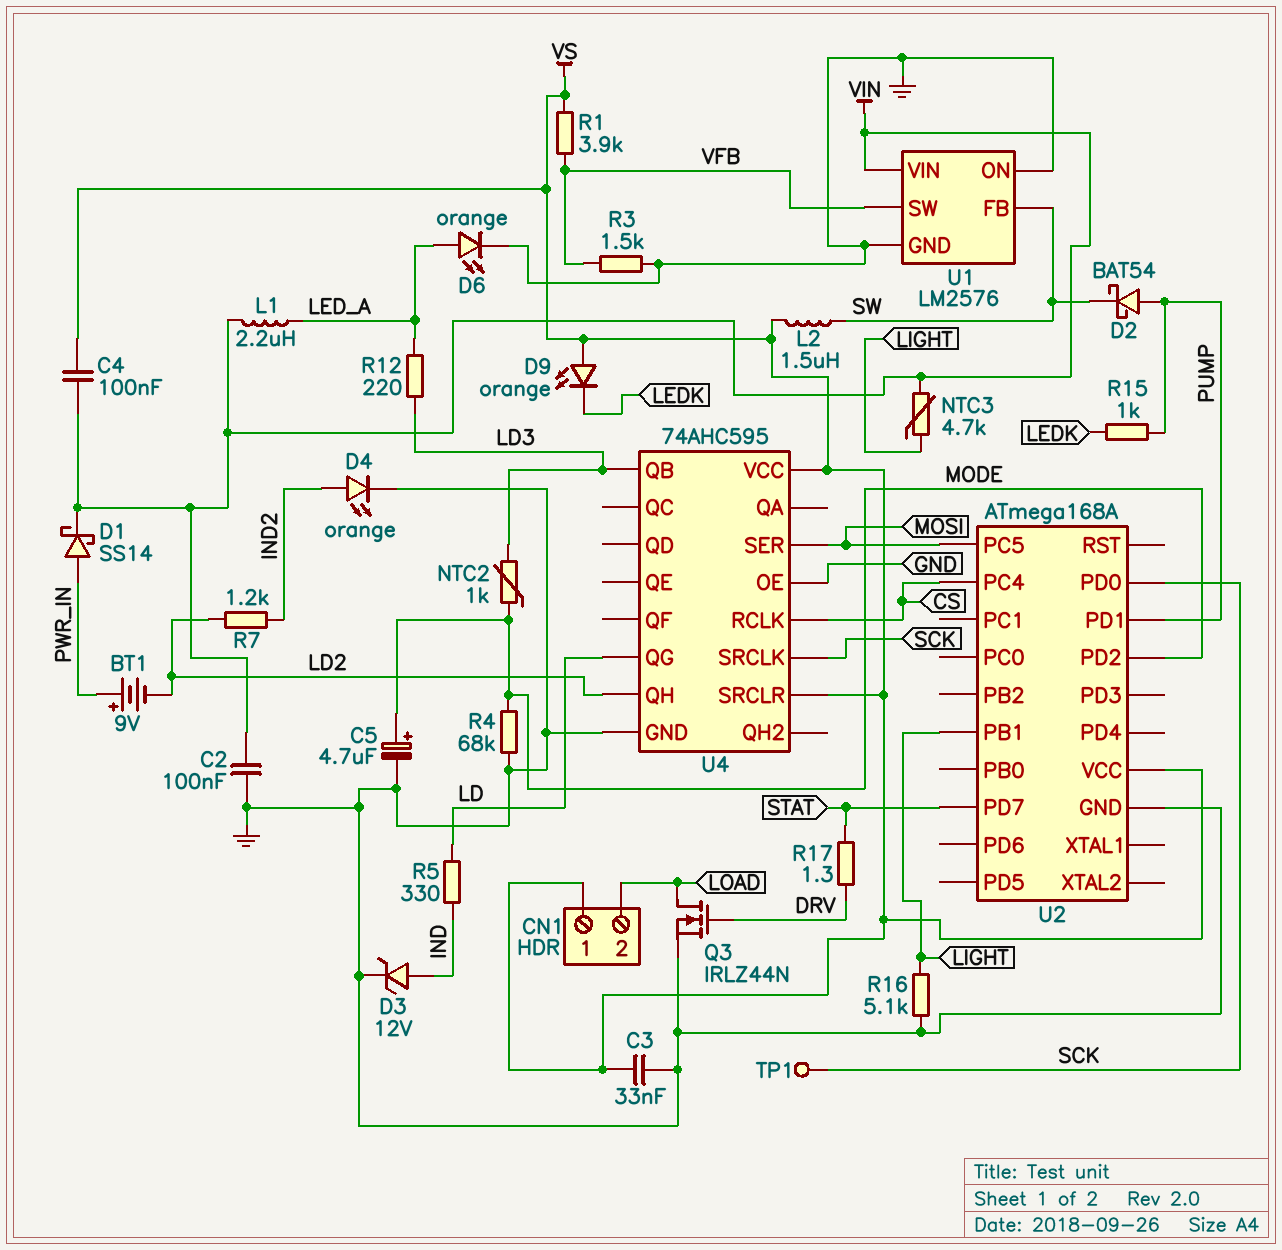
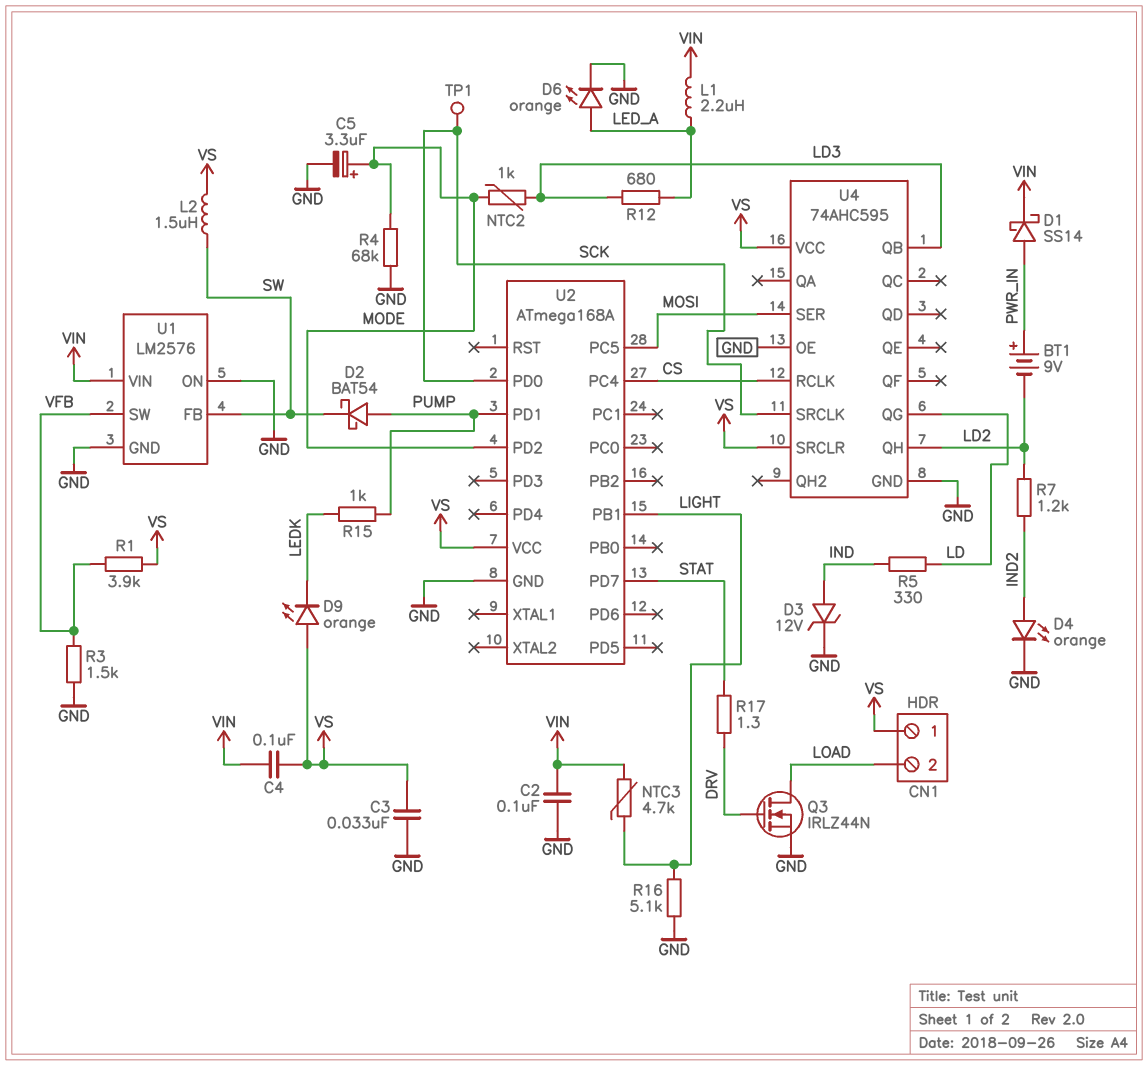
C5: 4.7uF (plus MODE, minus GND) -> 3.3uF (plus MODE, minus GND)
R12: 220 (LD3, LED_A) -> 680 (LD3, LED_A)

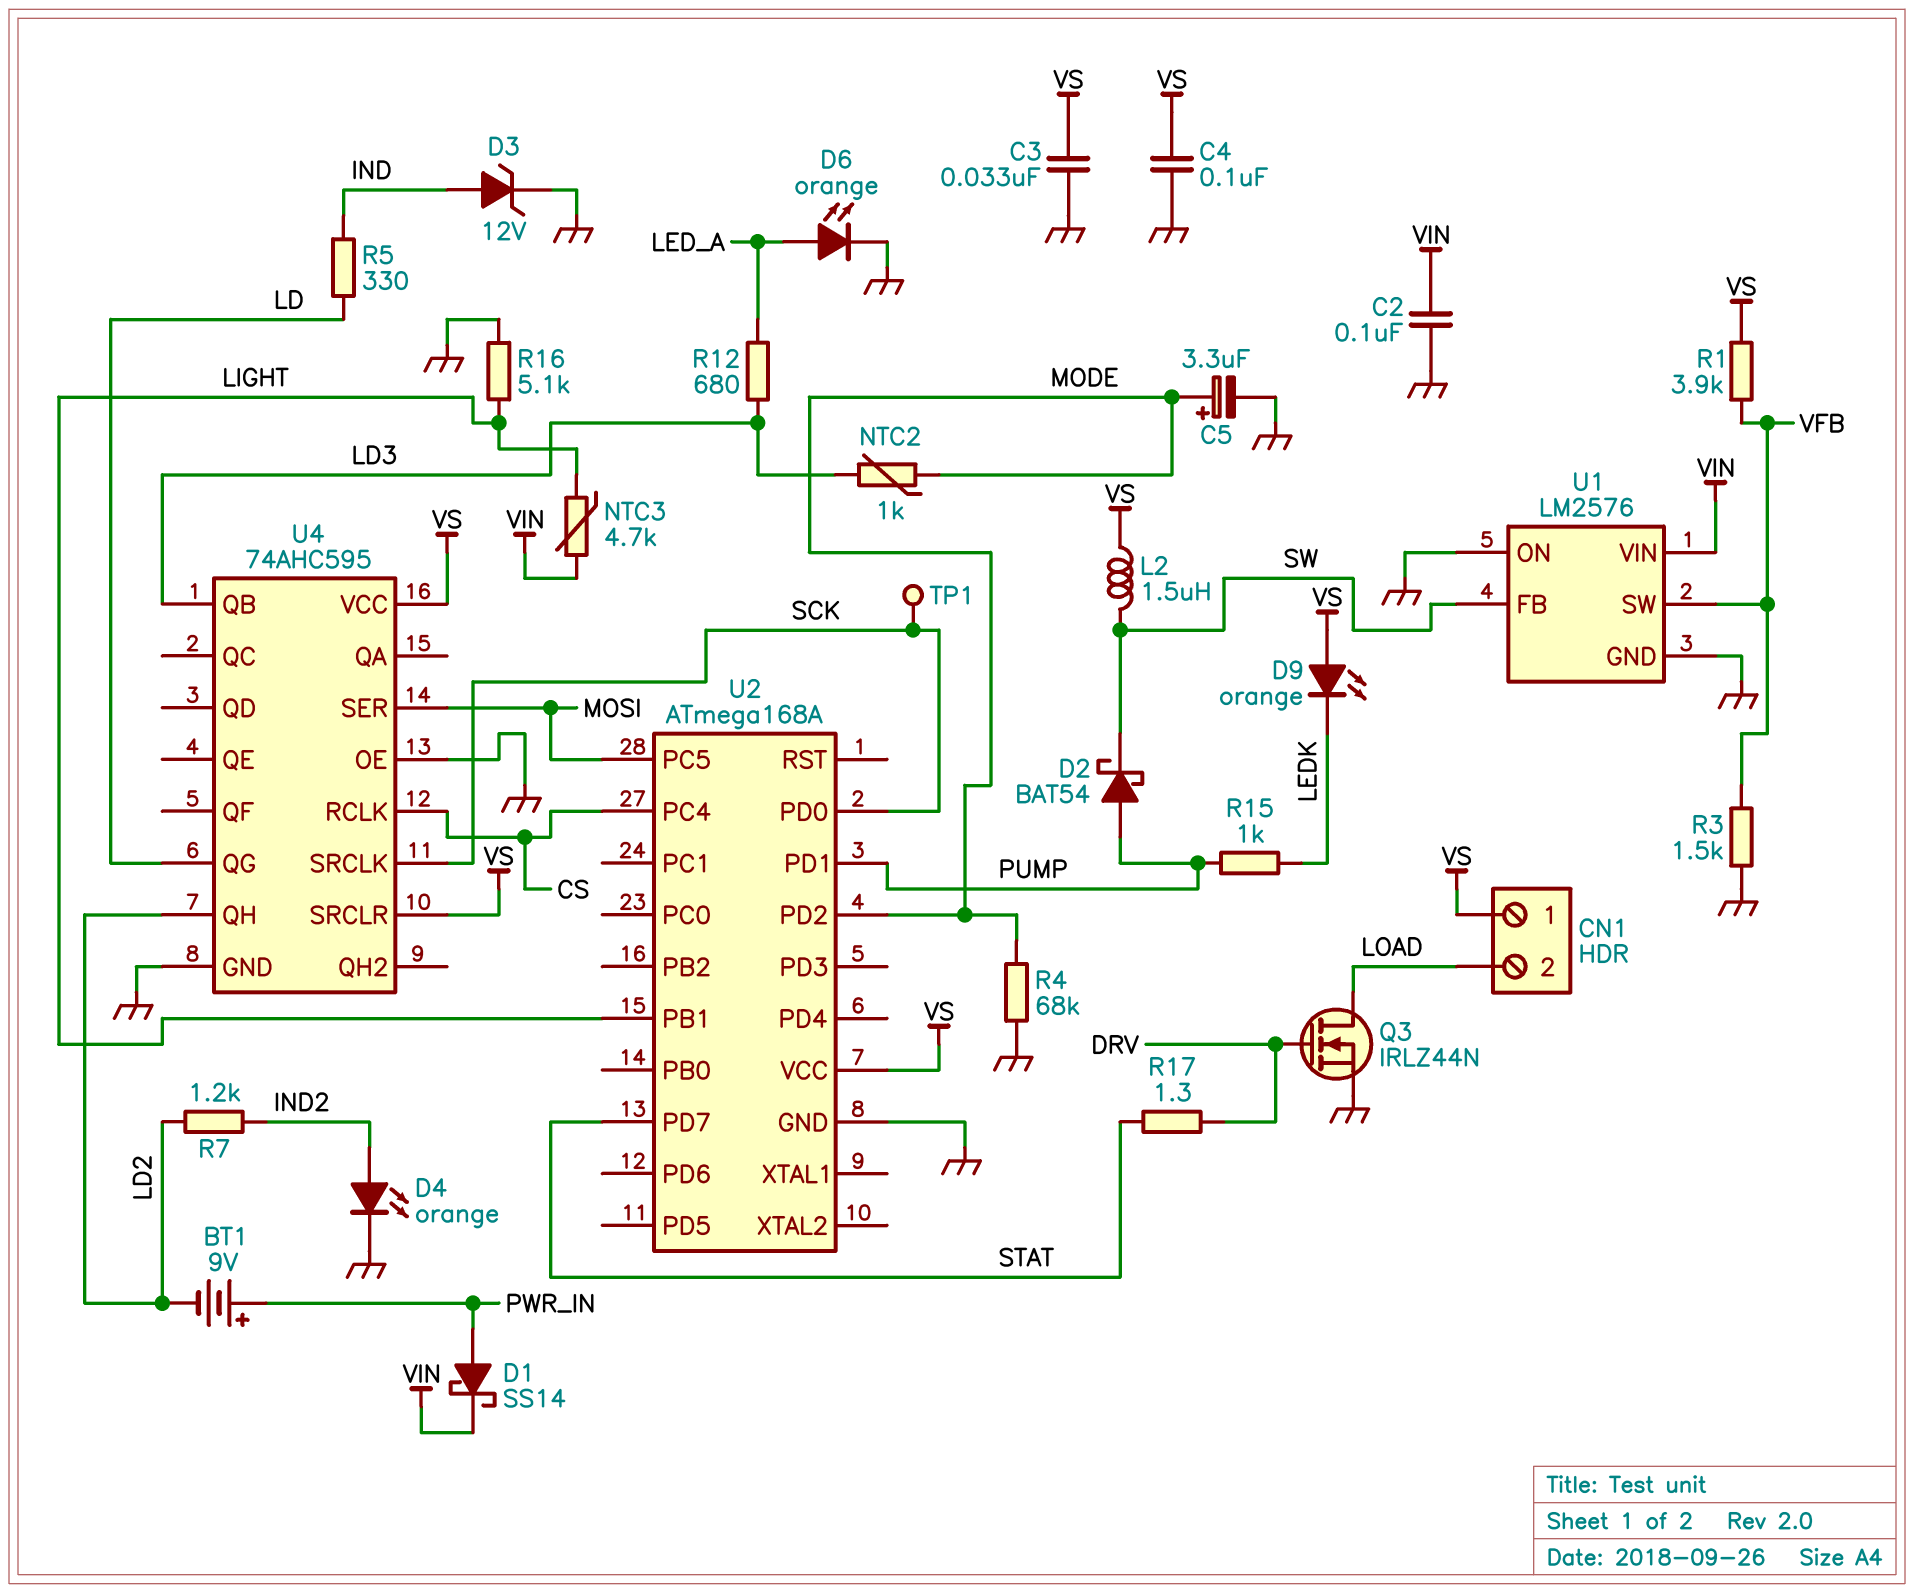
C4: 100nF (VIN, VS) -> 100nF (GND, VS)
L1: 2.2uH (LED_A, VIN) -> none

